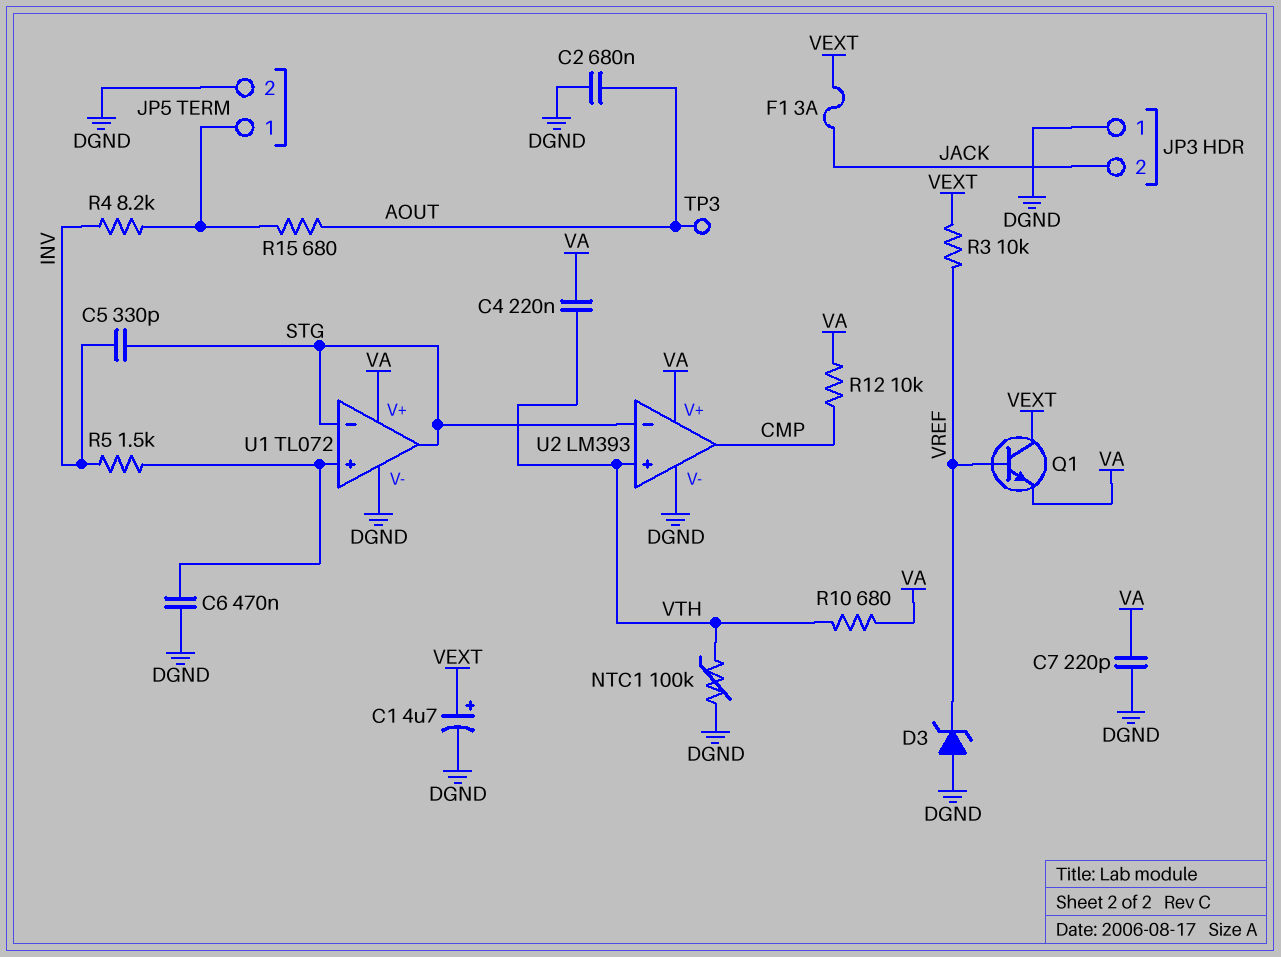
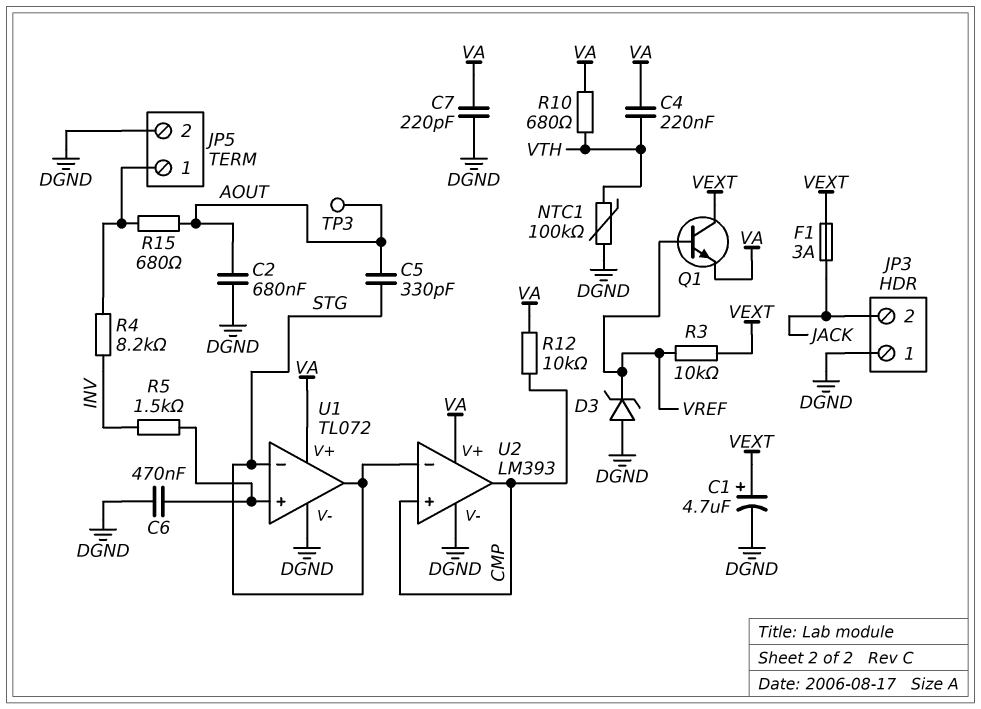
C5: 330pF (INV, STG) -> 330pF (AOUT, STG)
U2 pin in+: VTH -> CMP

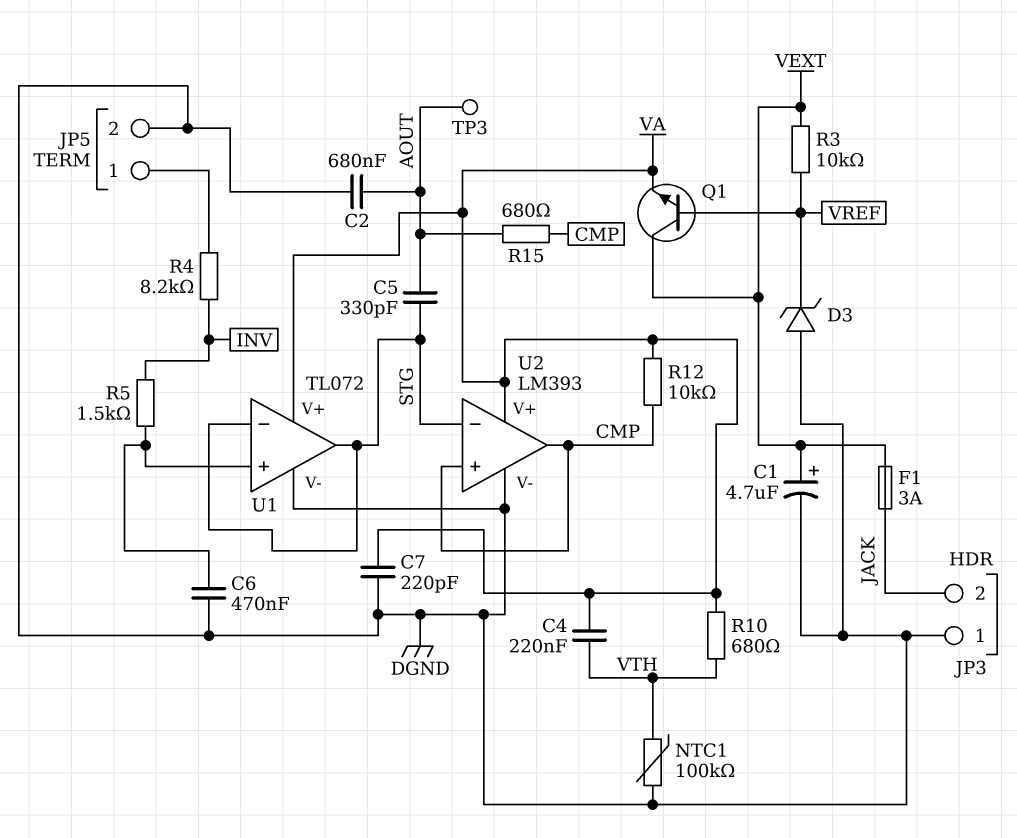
R15: 680 (AOUT, JP5/1) -> 680 (AOUT, CMP)

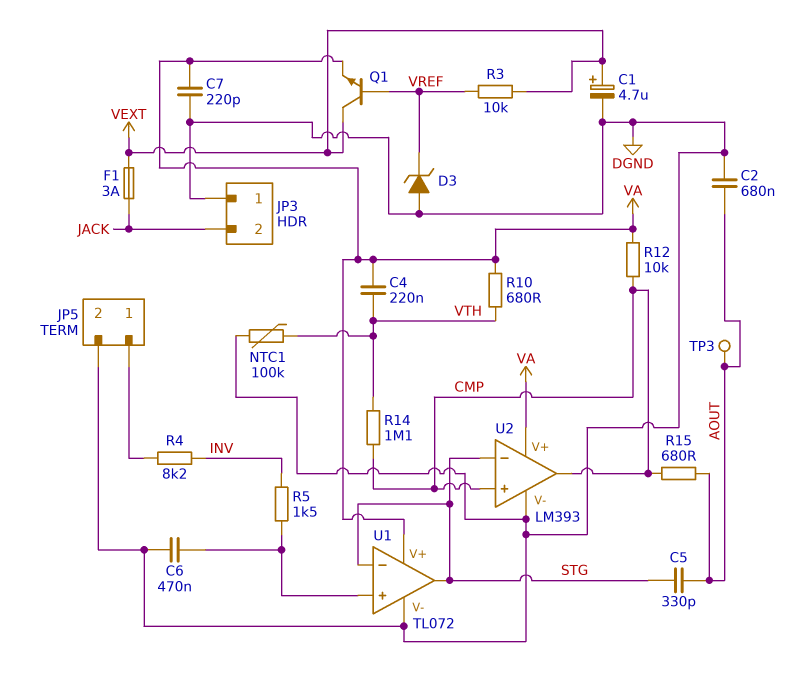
R14: none -> 1.1M (CMP, VTH)

